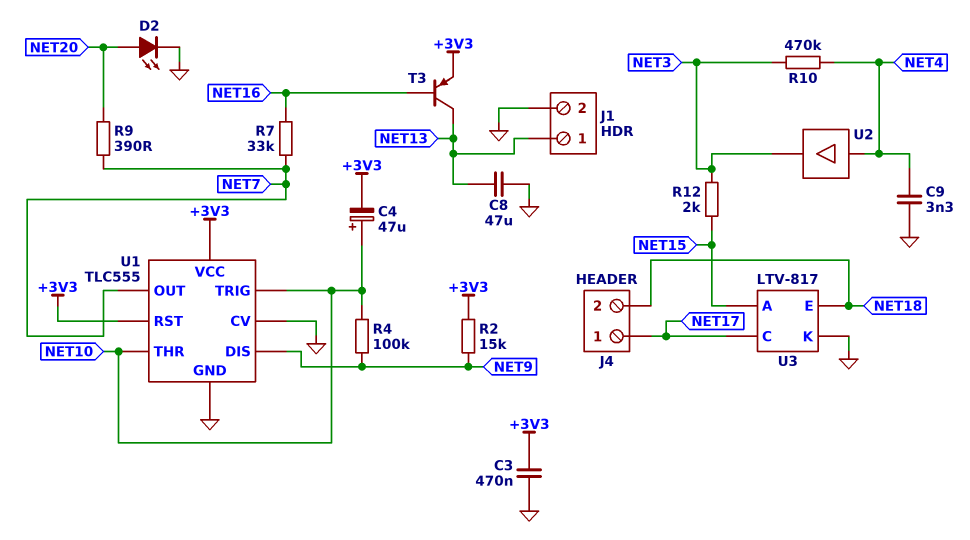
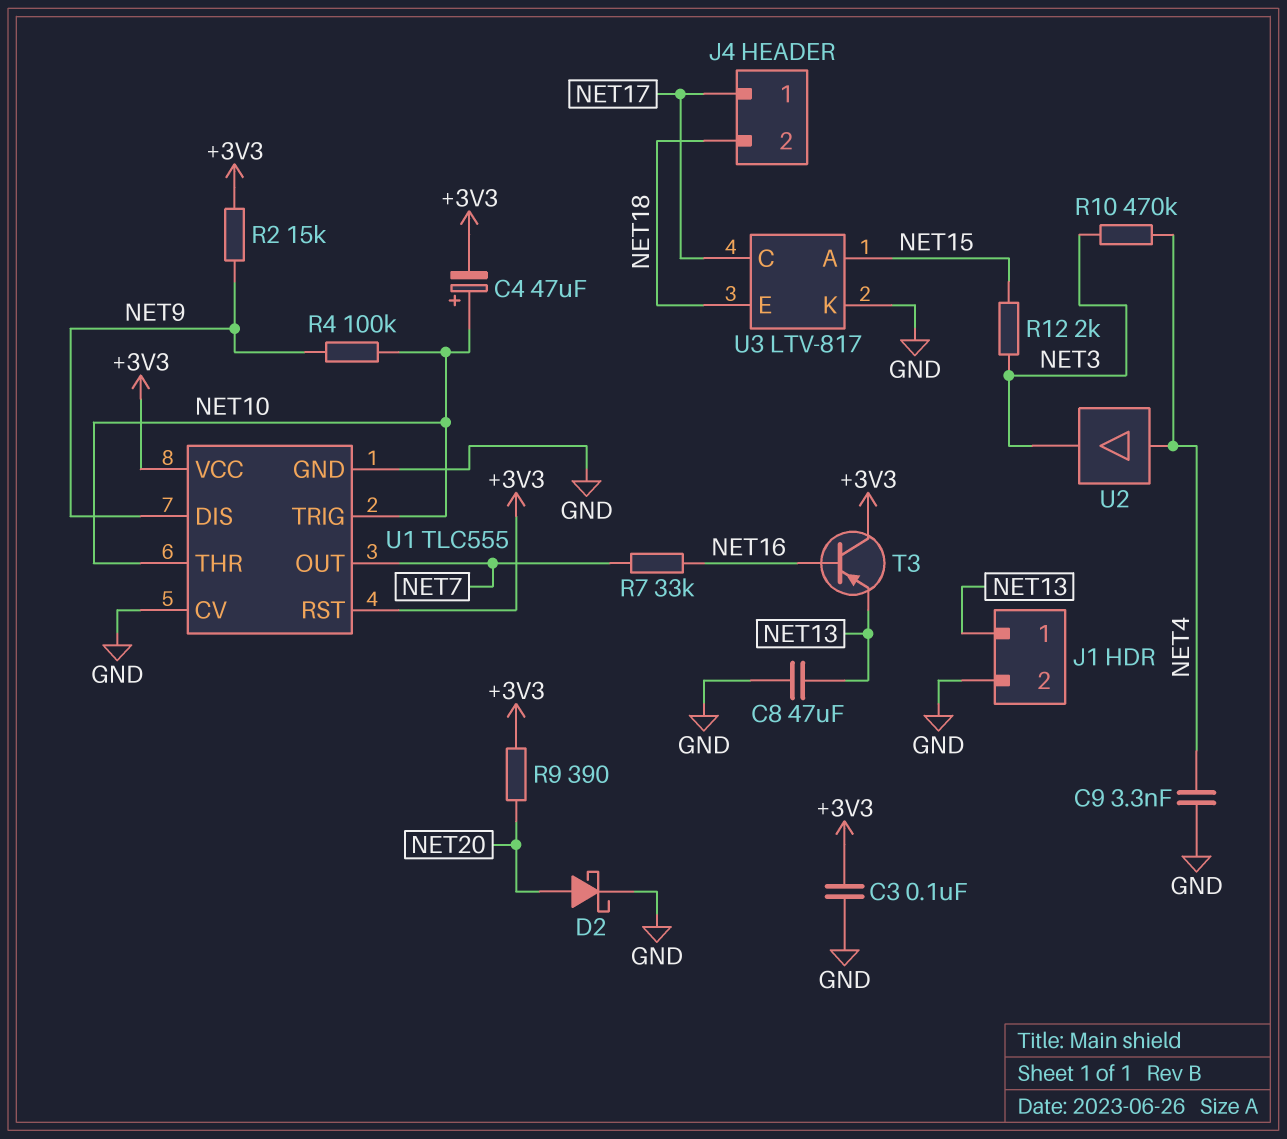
C3: 470nF (+3V3, GND) -> 100nF (+3V3, GND)
D2: LED (A NET20, K GND) -> schottky (A NET20, K GND)
R9: 390 (NET7, NET20) -> 390 (+3V3, NET20)
T3: PNP (B NET16, C NET13, E +3V3) -> PNP (B NET16, C +3V3, E NET13)

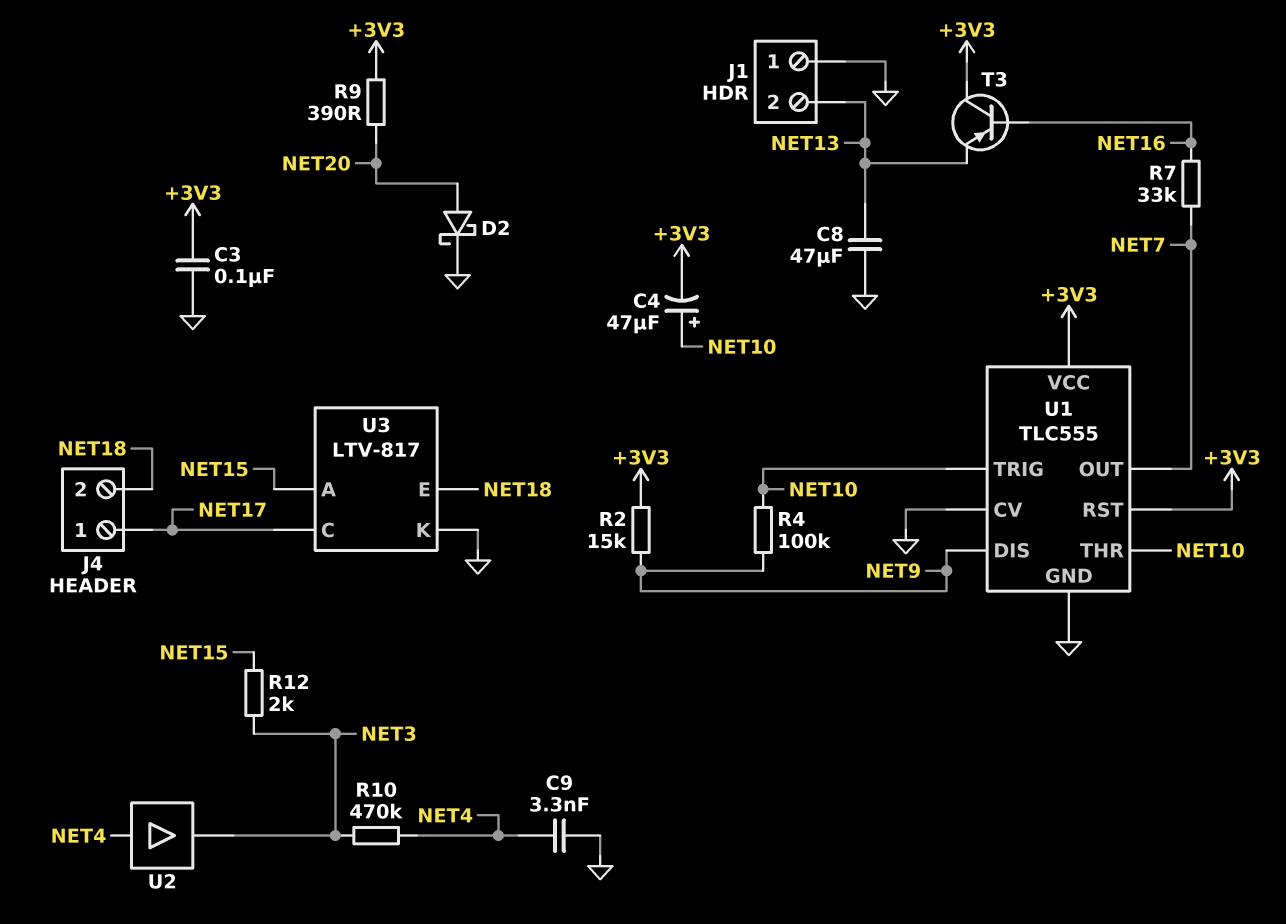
J1 pin 1: NET13 -> GND
J1 pin 2: GND -> NET13

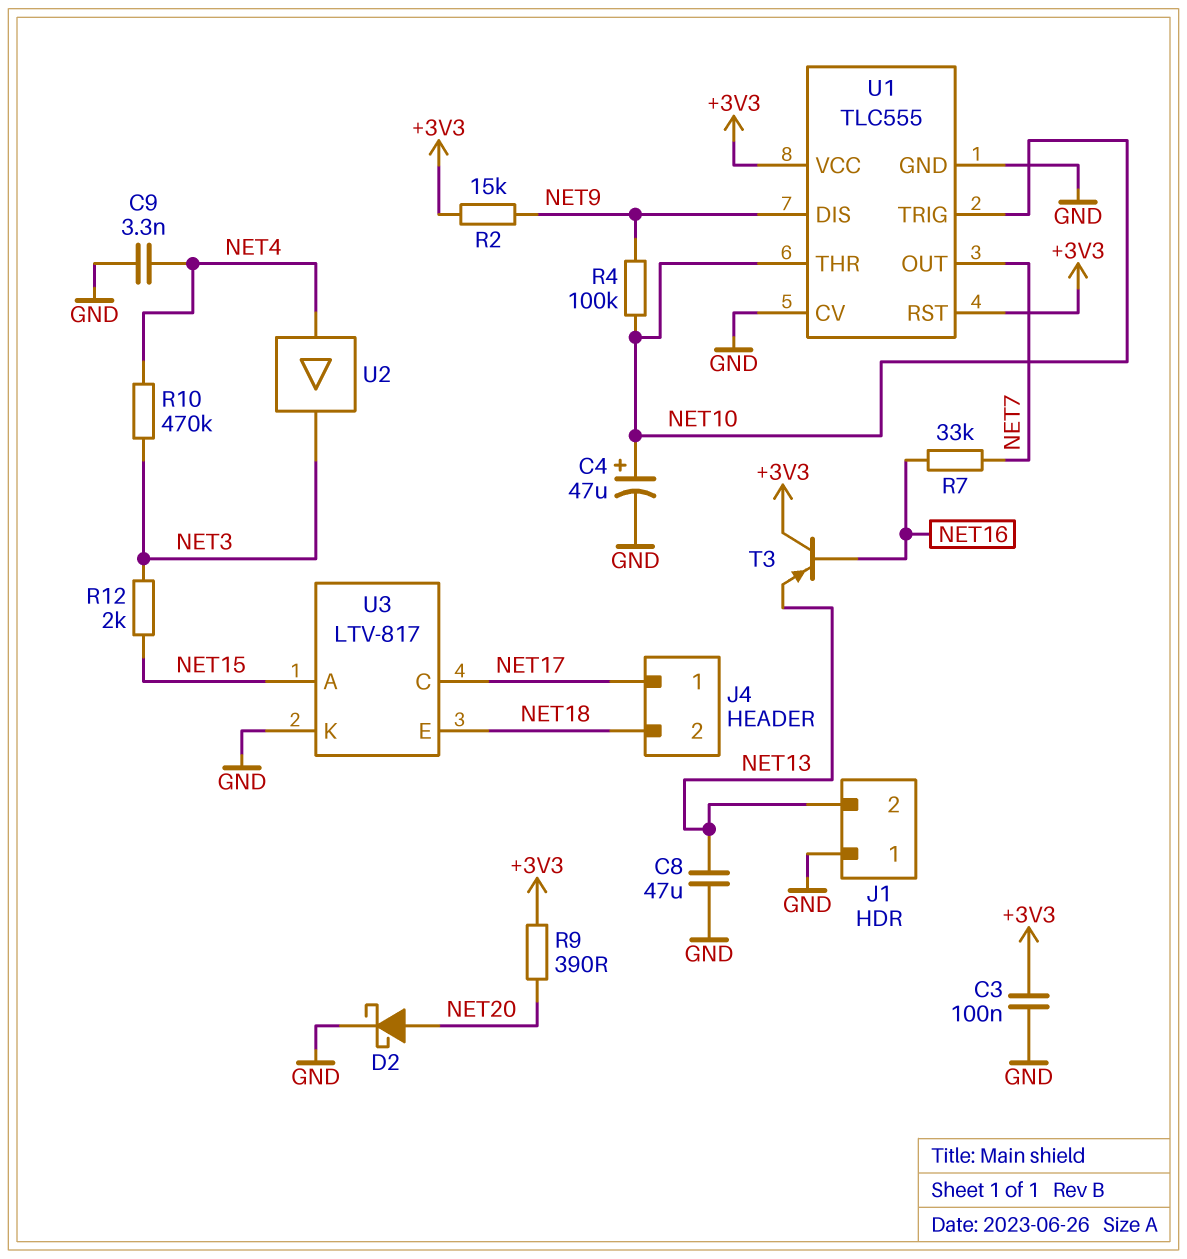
C4: 47uF (plus NET10, minus +3V3) -> 47uF (plus NET10, minus GND)

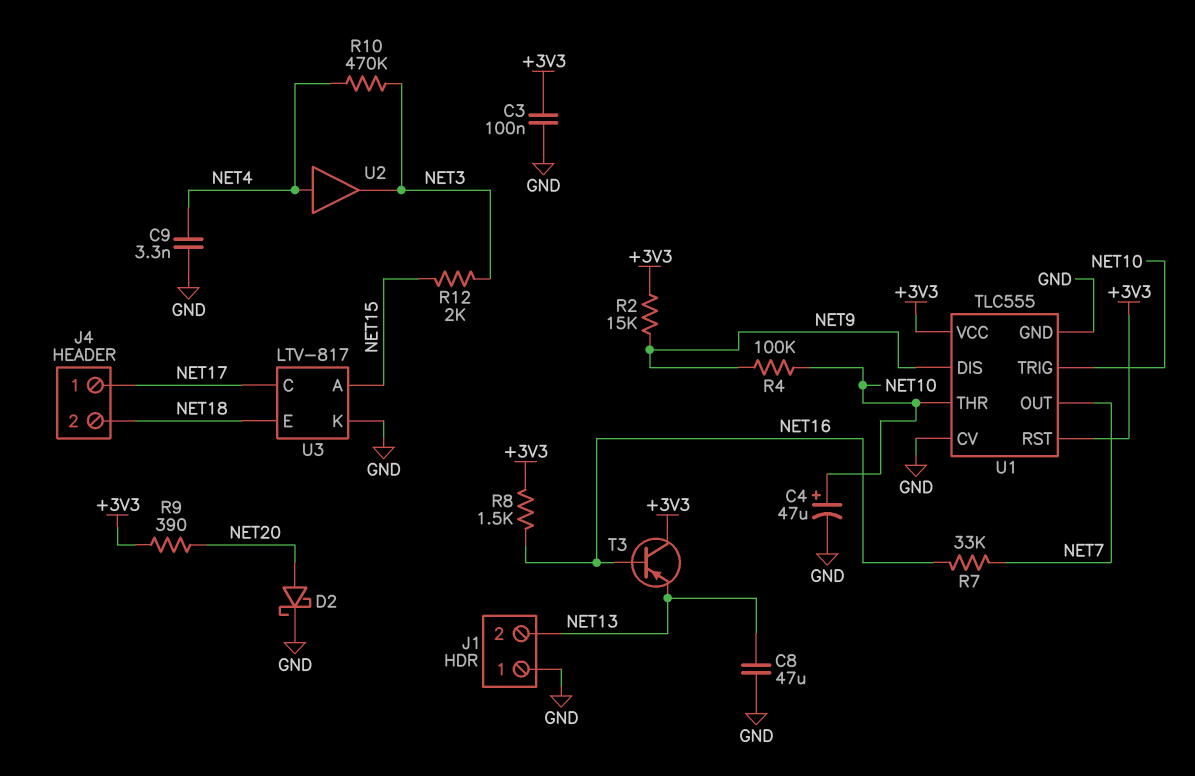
R8: none -> 1.5k (+3V3, NET16)

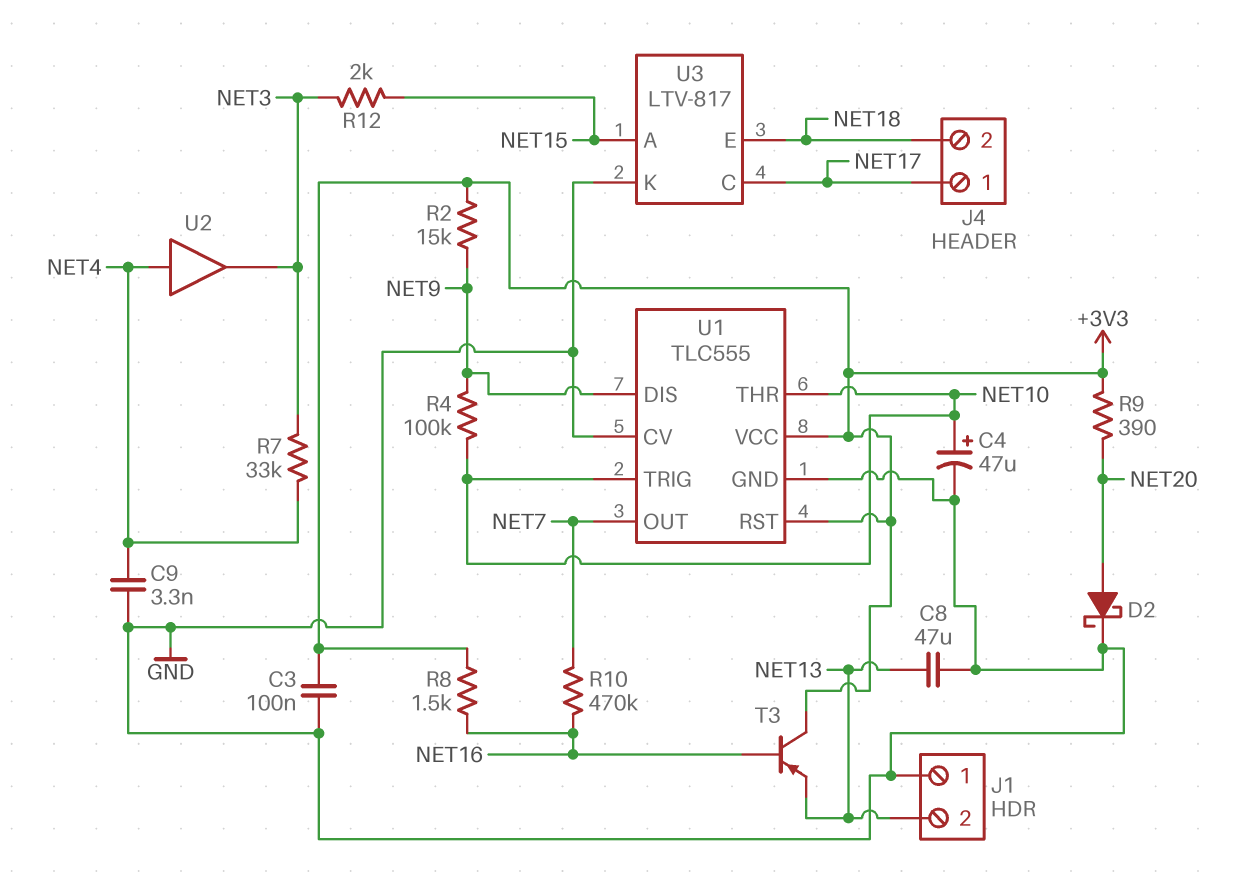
R7: 33k (NET7, NET16) -> 33k (NET3, NET4)
R10: 470k (NET3, NET4) -> 470k (NET7, NET16)

